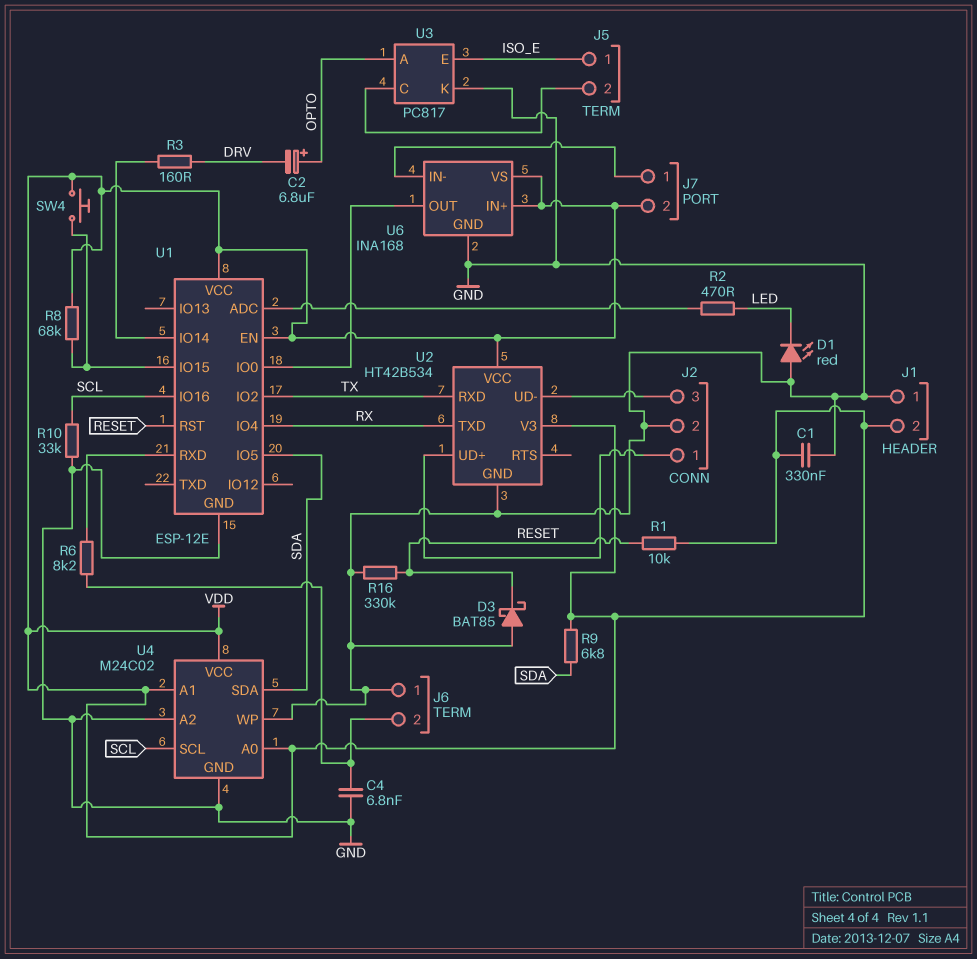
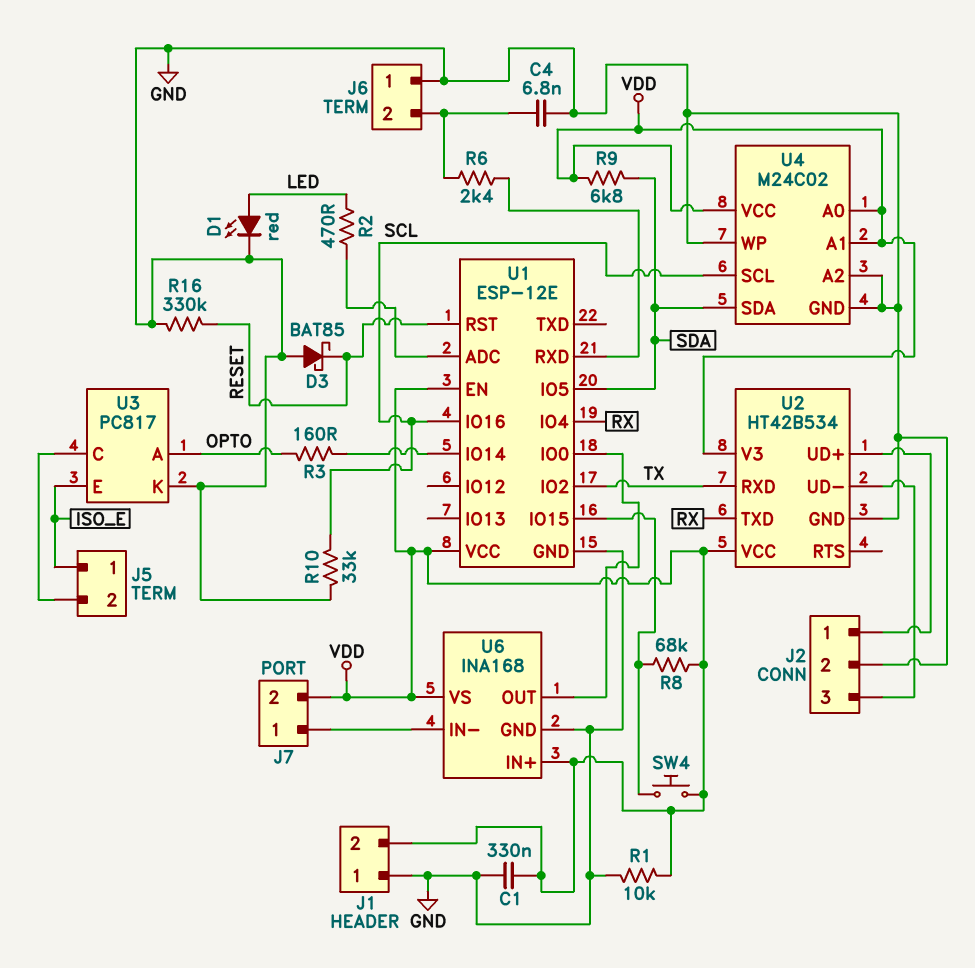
C2: 6.8uF (plus OPTO, minus DRV) -> none
D1: LED red (A GND, K LED) -> LED red (A LED, K GND)
R1: 10k (RESET, VDD) -> 10k (GND, VDD)
R3: 160 (DRV, U1/IO14) -> 160 (OPTO, U1/IO14)
R6: 8.2k (J6/2, U1/RXD) -> 2.4k (J6/2, U1/RXD)

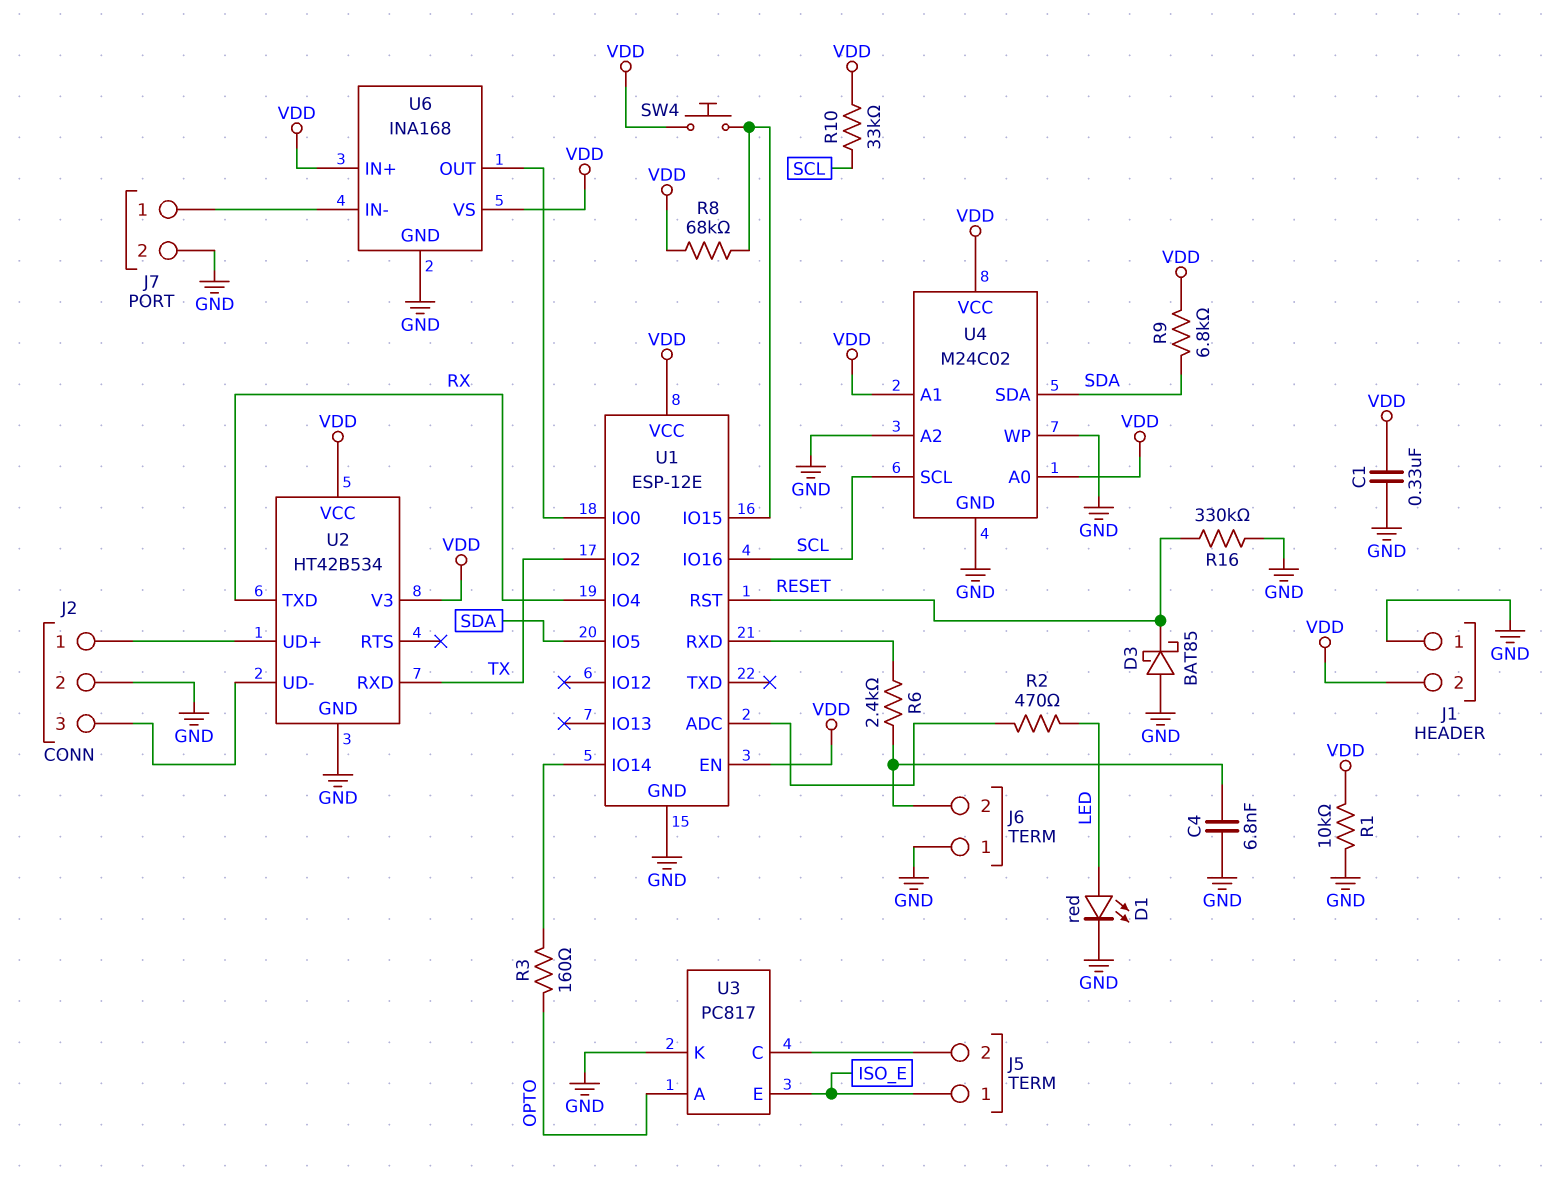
J7 pin 2: VDD -> GND
R10: 33k (GND, SCL) -> 33k (SCL, VDD)

